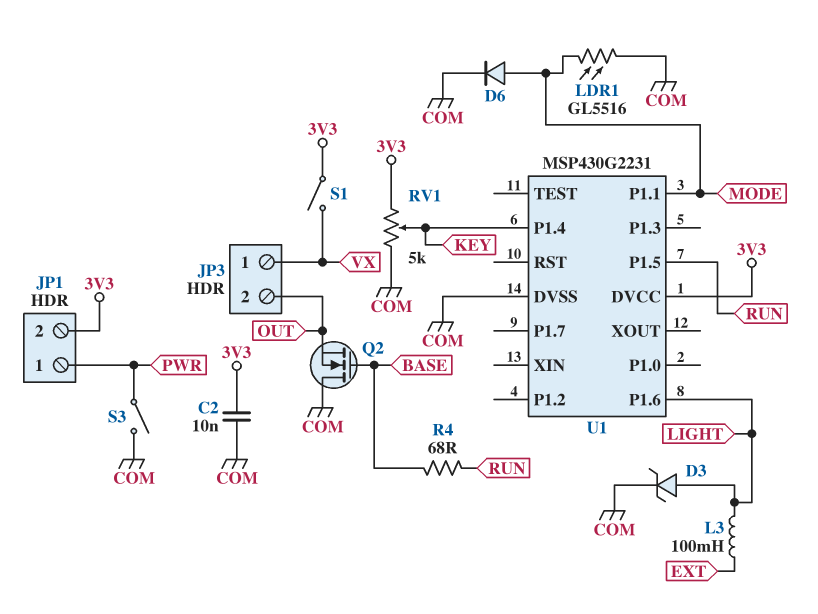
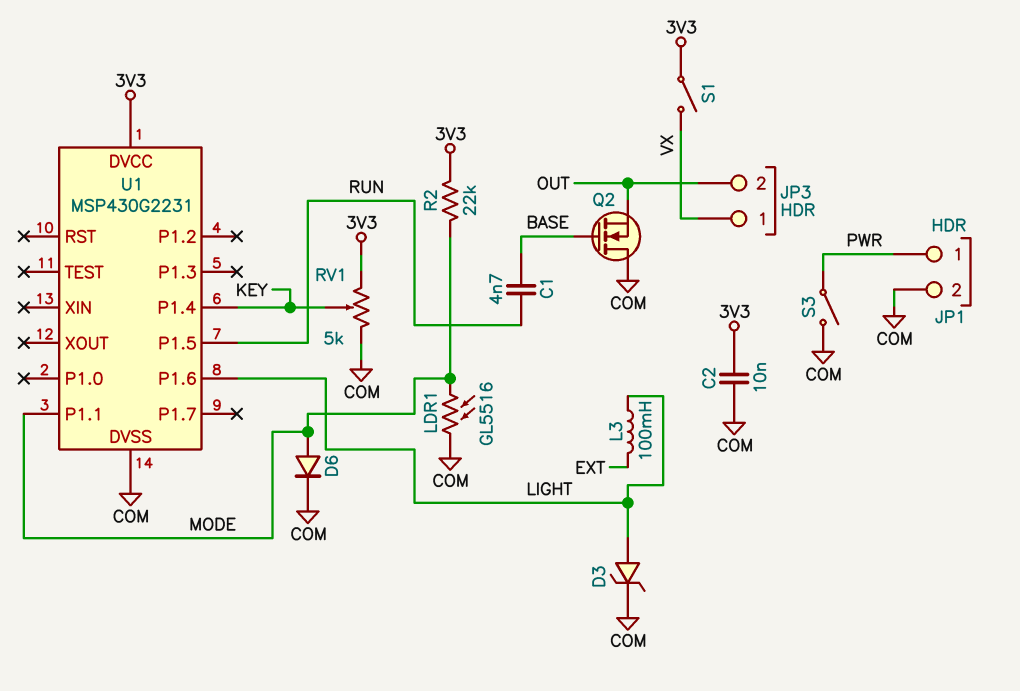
C1: none -> 4.7nF (BASE, RUN)
JP1 pin 2: 3V3 -> COM
R2: none -> 22k (3V3, MODE)
R4: 68 (BASE, RUN) -> none

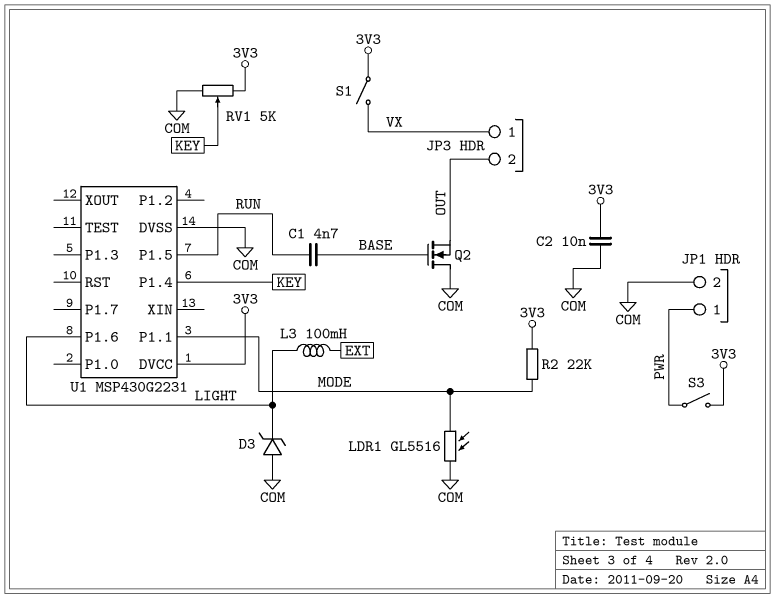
D3: zener (A LIGHT, K COM) -> zener (A COM, K LIGHT)
D6: diode (A MODE, K COM) -> none
S3: switch (COM, PWR) -> switch (3V3, PWR)

